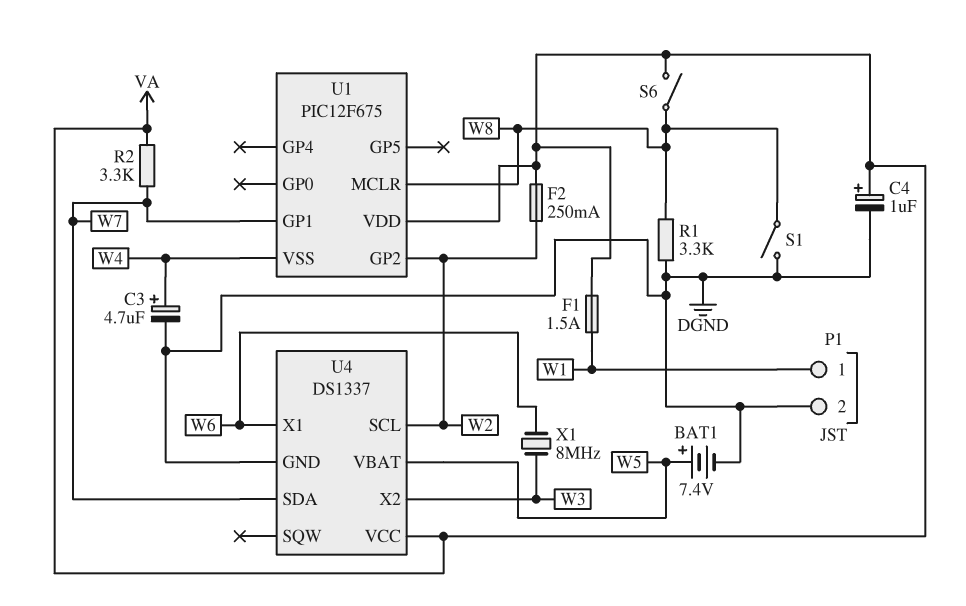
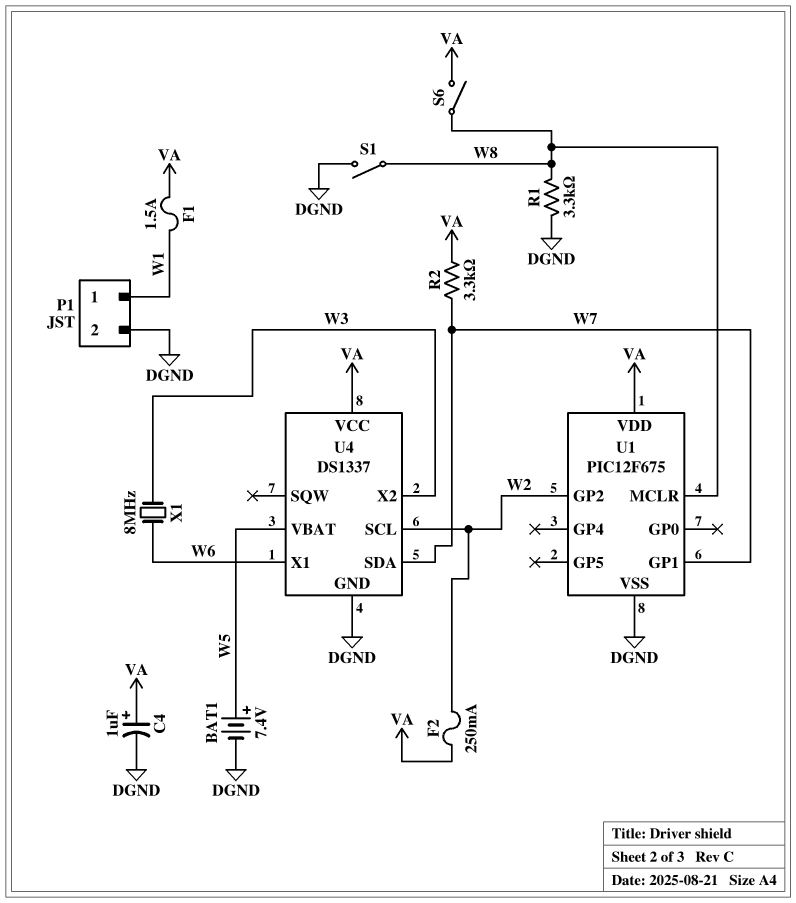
C3: 4.7uF (plus W4, minus DGND) -> none
U1 pin VSS: W4 -> DGND

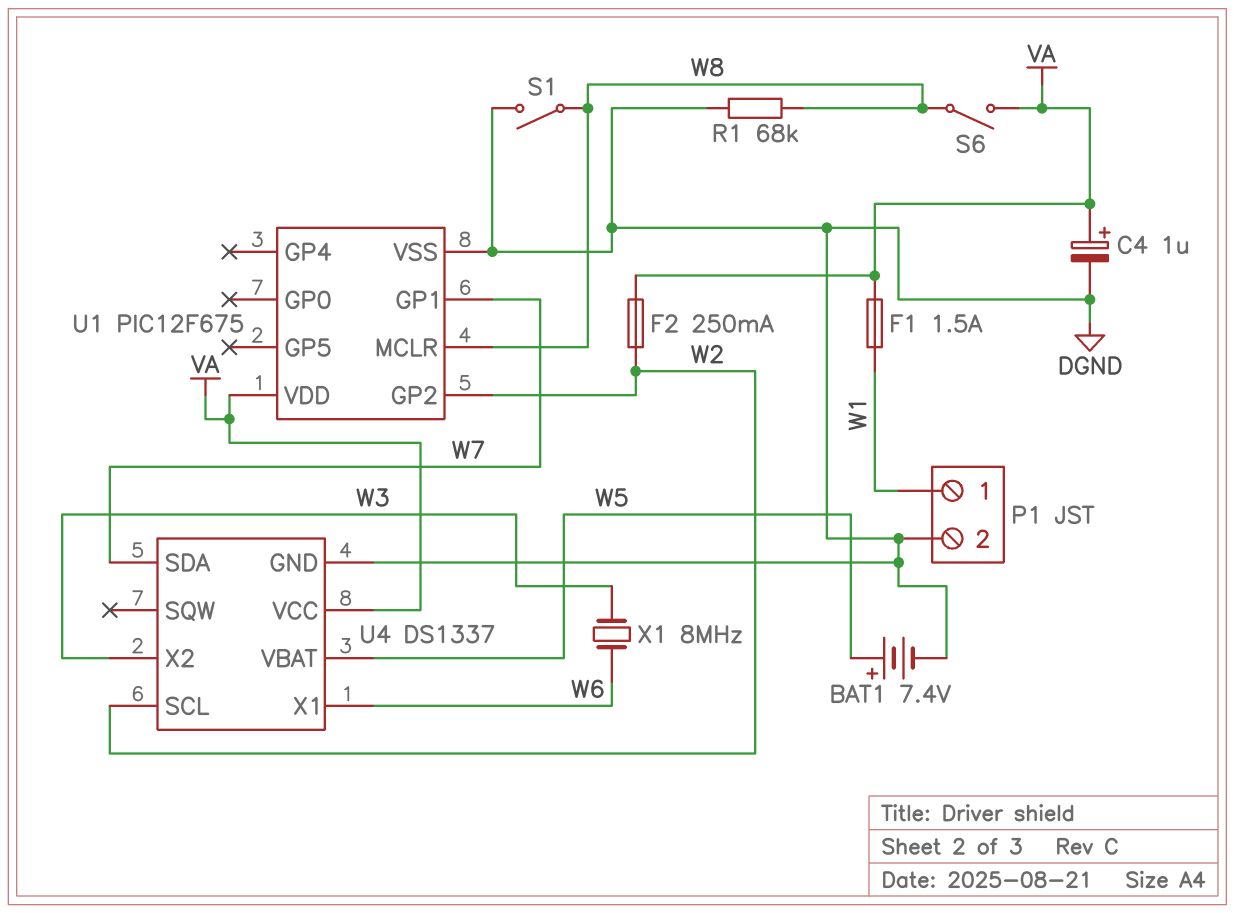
R1: 3.3k (DGND, W8) -> 68k (DGND, W8)
R2: 3.3k (VA, W7) -> none

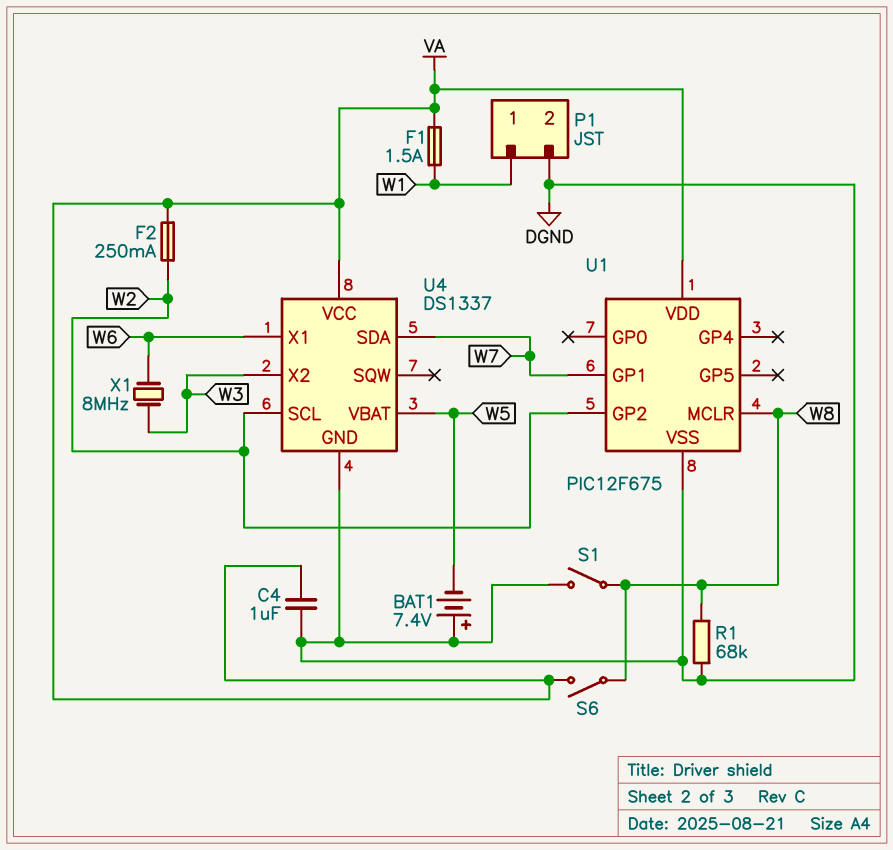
BAT1: 7.4V (plus W5, minus DGND) -> 7.4V (plus DGND, minus W5)
C4: 1uF (plus VA, minus DGND) -> 1uF (DGND, VA)

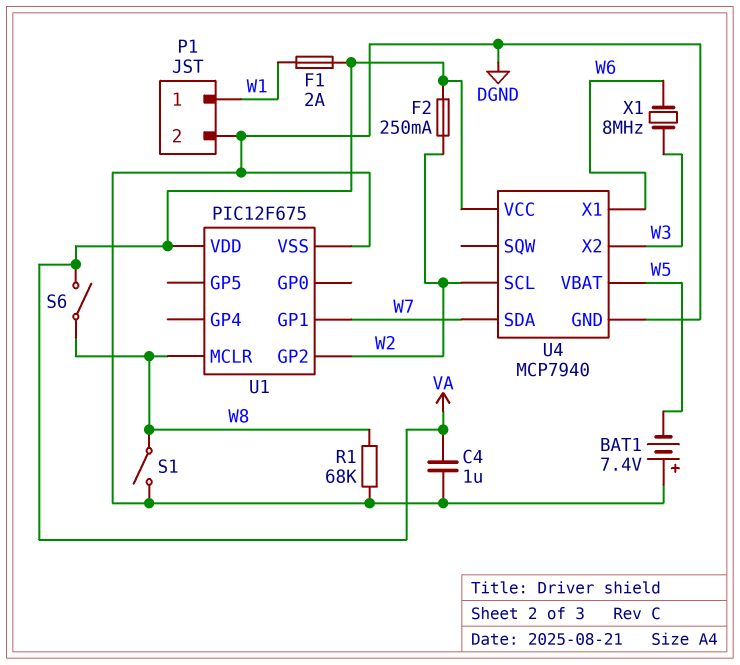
F1: 1.5A (VA, W1) -> 2A (VA, W1)
U4: DS1337 -> MCP7940

